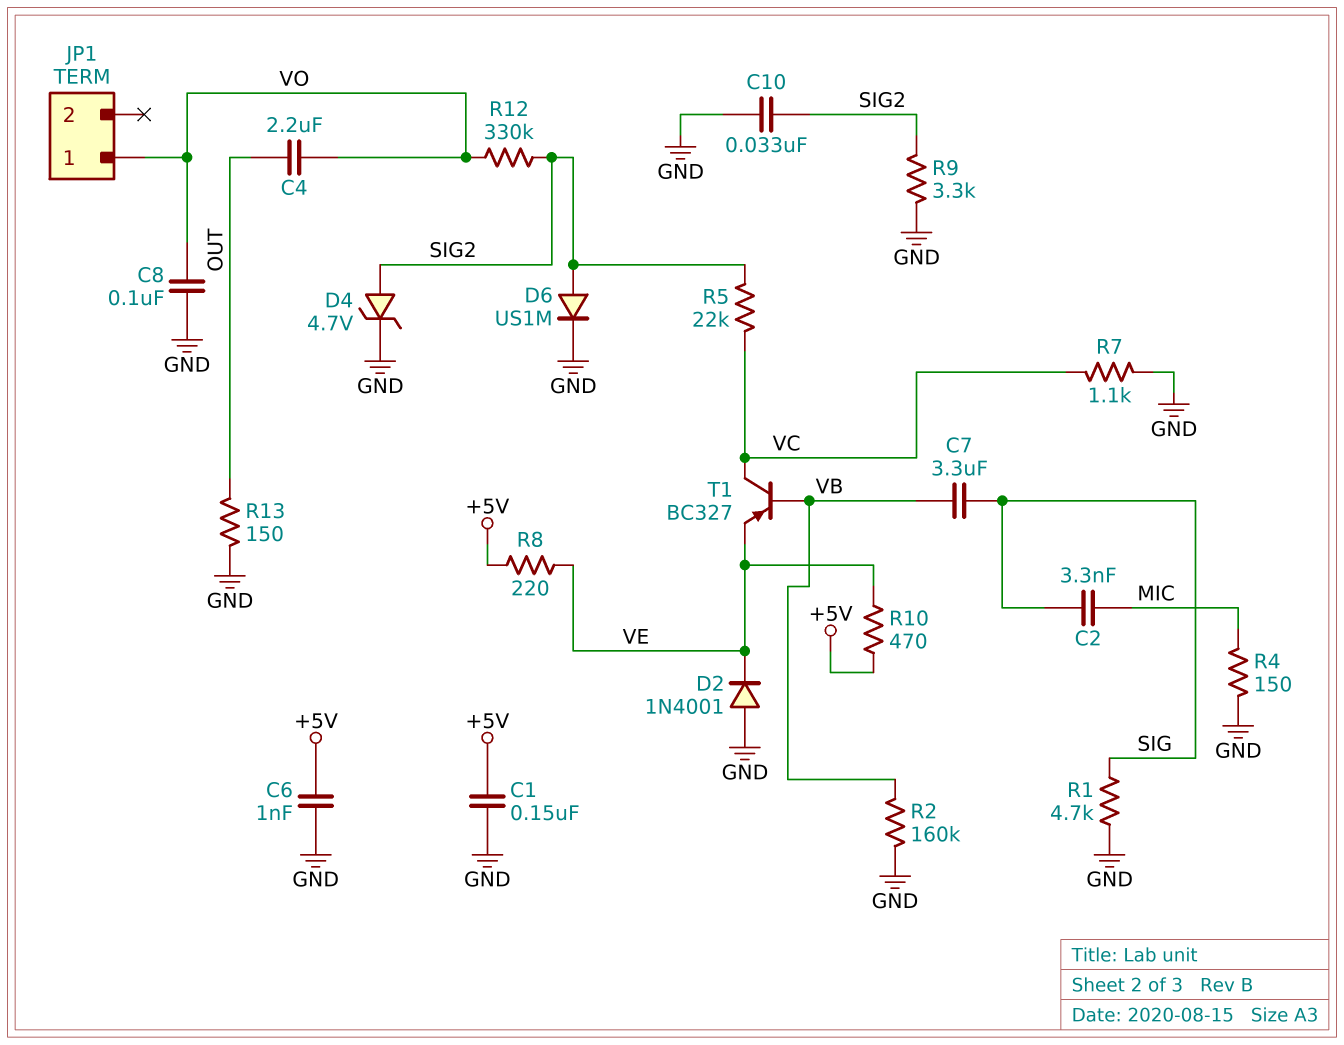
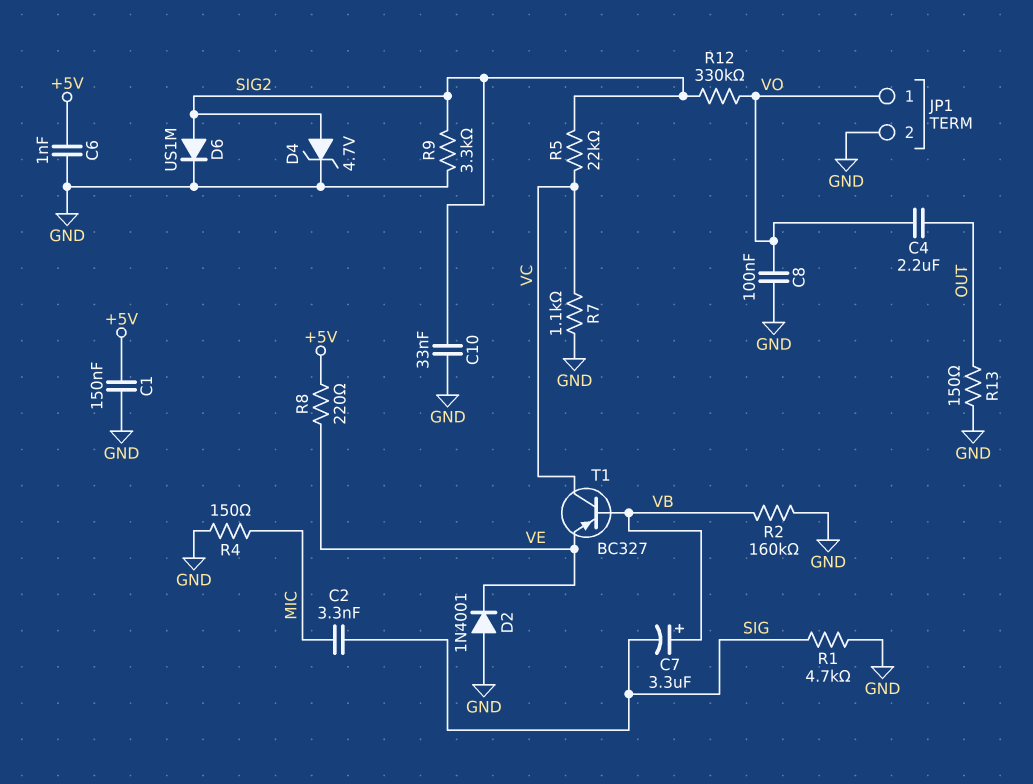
C7: 3.3uF (SIG, VB) -> 3.3uF (plus VB, minus SIG)
JP1 pin 2: none -> GND
R10: 470 (+5V, VE) -> none

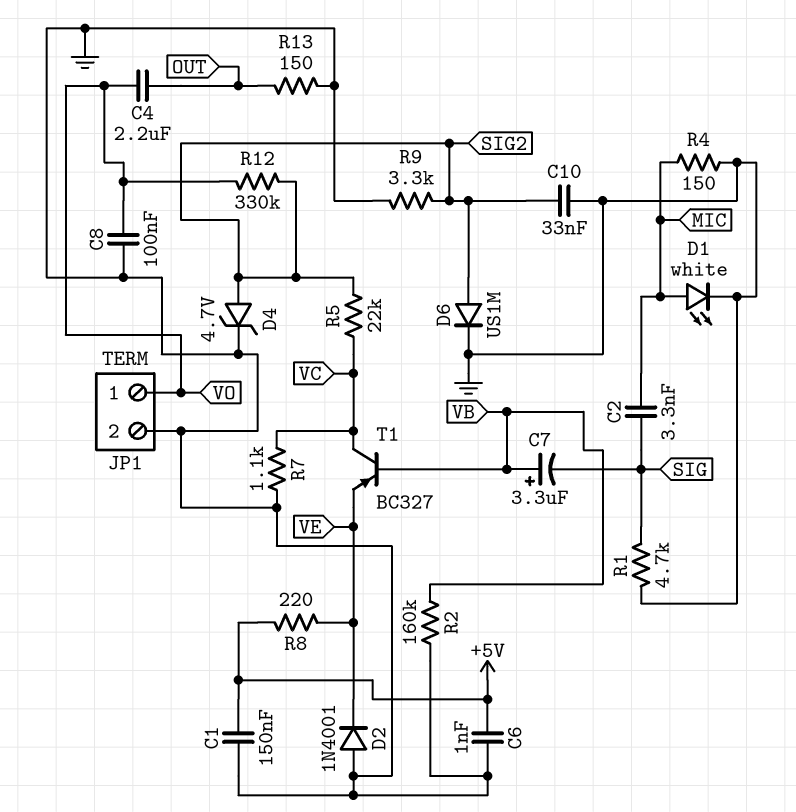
D1: none -> LED white (A MIC, K GND)

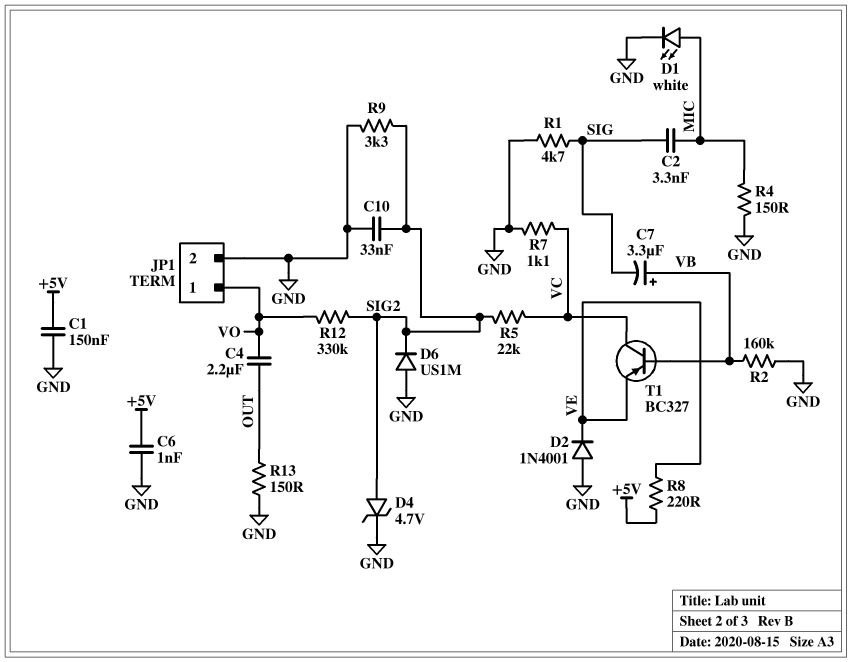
C8: 100nF (GND, VO) -> none
D6: diode US1M (A SIG2, K GND) -> diode US1M (A GND, K SIG2)

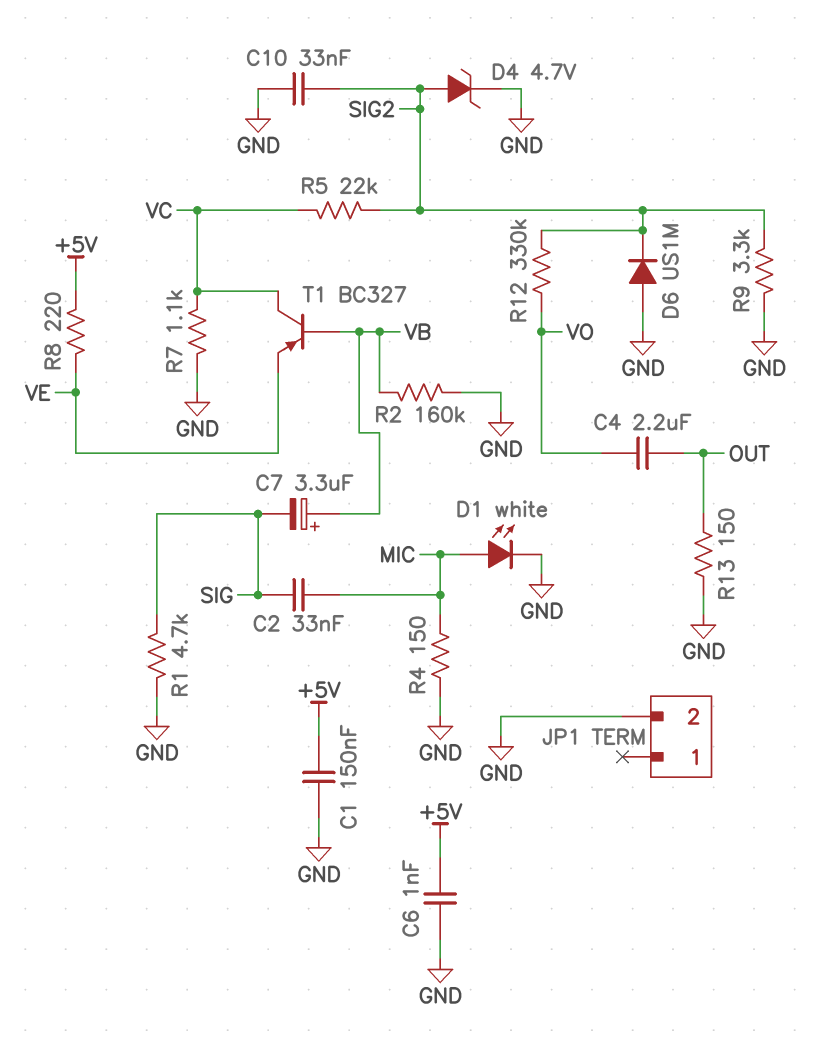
C2: 3.3nF (MIC, SIG) -> 33nF (MIC, SIG)
D2: diode 1N4001 (A GND, K VE) -> none
JP1 pin 1: VO -> none

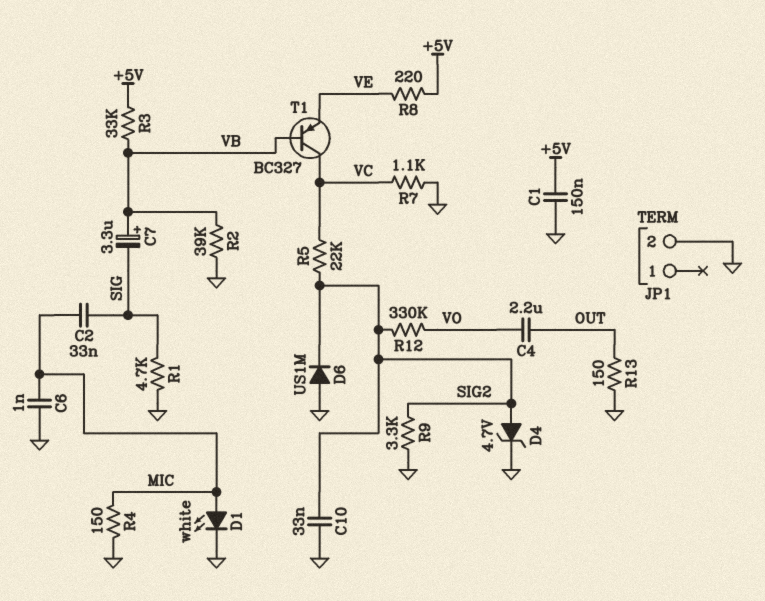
C6: 1nF (+5V, GND) -> 1nF (GND, MIC)
R2: 160k (GND, VB) -> 39k (GND, VB)
R3: none -> 33k (+5V, VB)

